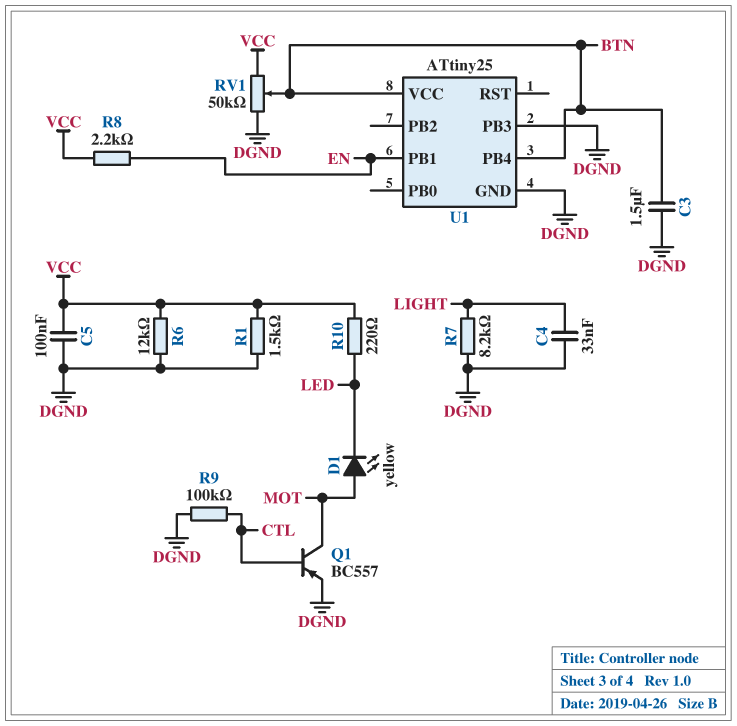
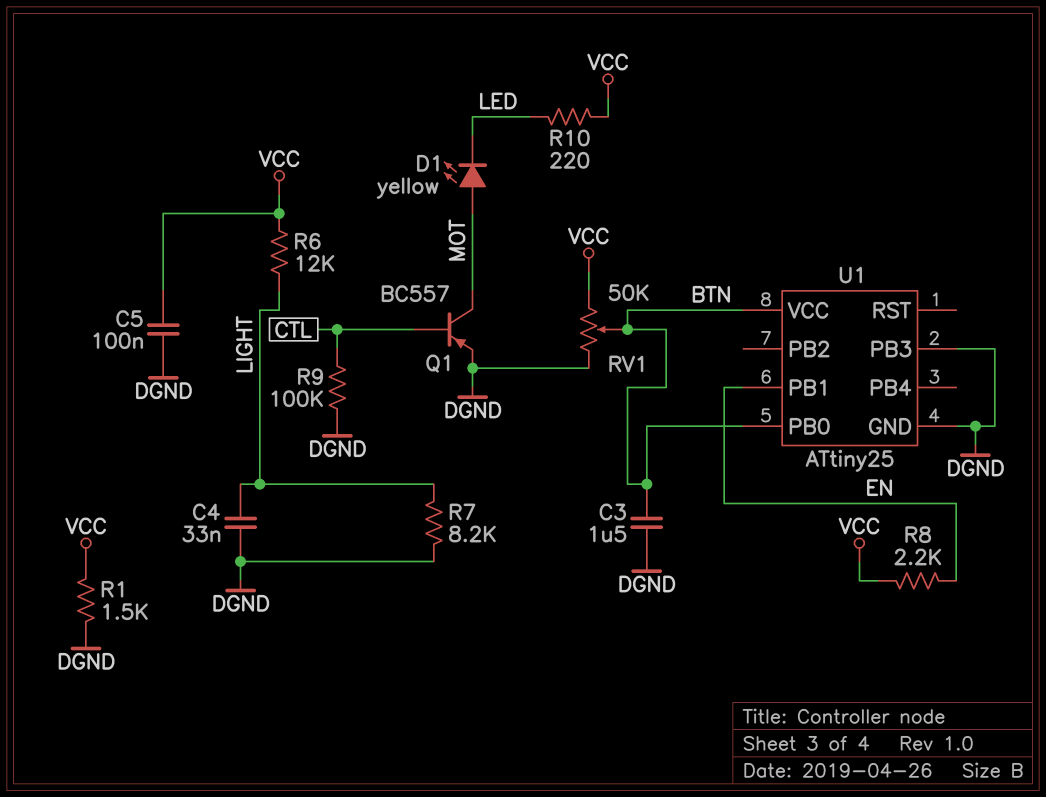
R6: 12k (DGND, VCC) -> 12k (LIGHT, VCC)
U1 pin PB0: none -> BTN
U1 pin PB4: BTN -> none

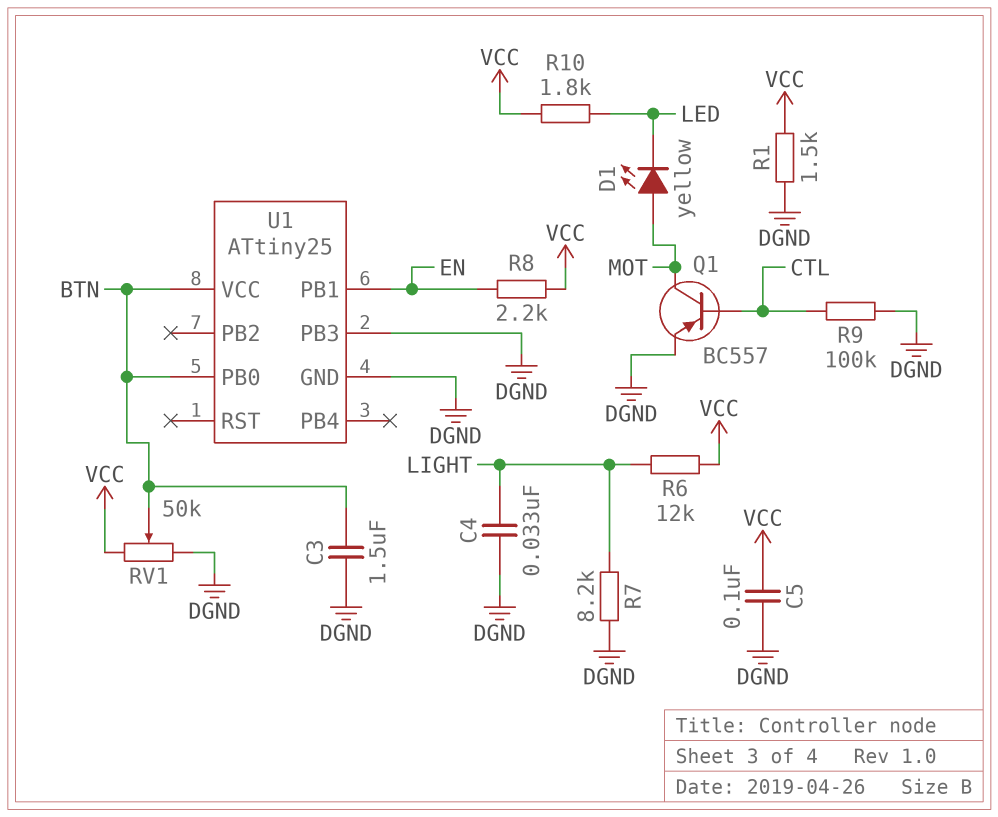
R10: 220 (LED, VCC) -> 1.8k (LED, VCC)

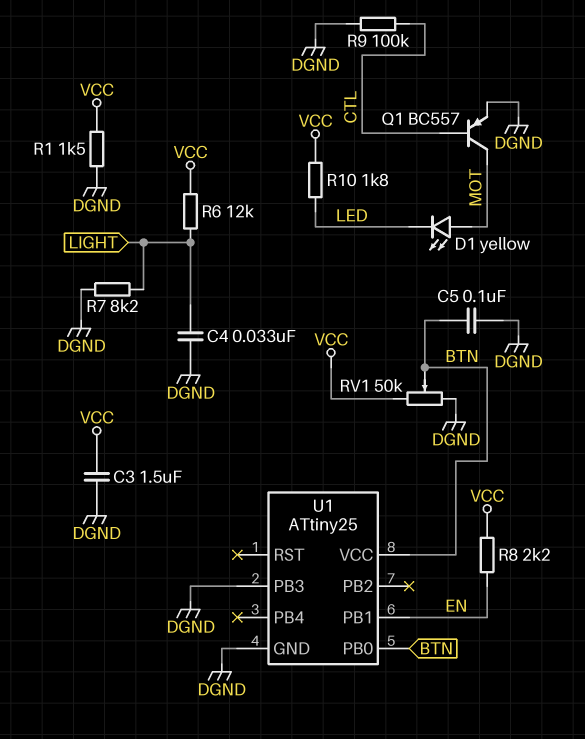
C3: 1.5uF (BTN, DGND) -> 1.5uF (DGND, VCC)
C5: 100nF (DGND, VCC) -> 100nF (BTN, DGND)

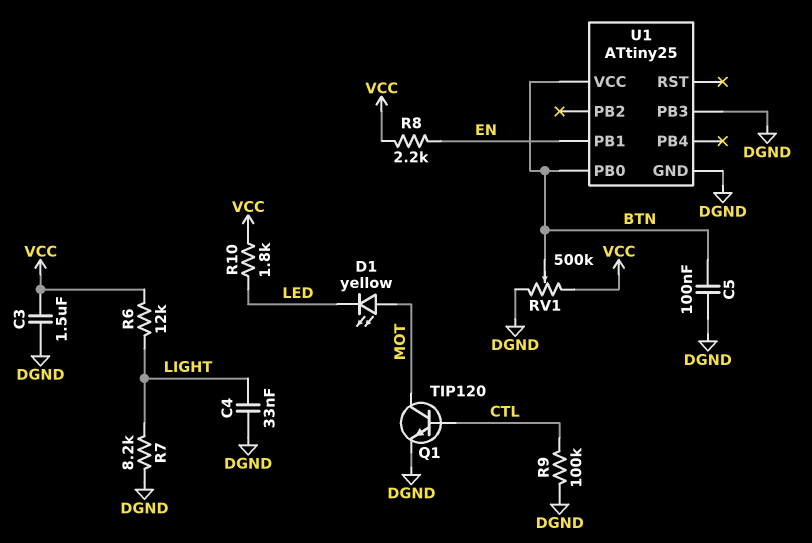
Q1: PNP BC557 (B CTL, C MOT, E DGND) -> NPN TIP120 (B CTL, C MOT, E DGND)
R1: 1.5k (DGND, VCC) -> none
RV1: 50k (DGND, VCC, wiper BTN) -> 500k (DGND, VCC, wiper BTN)

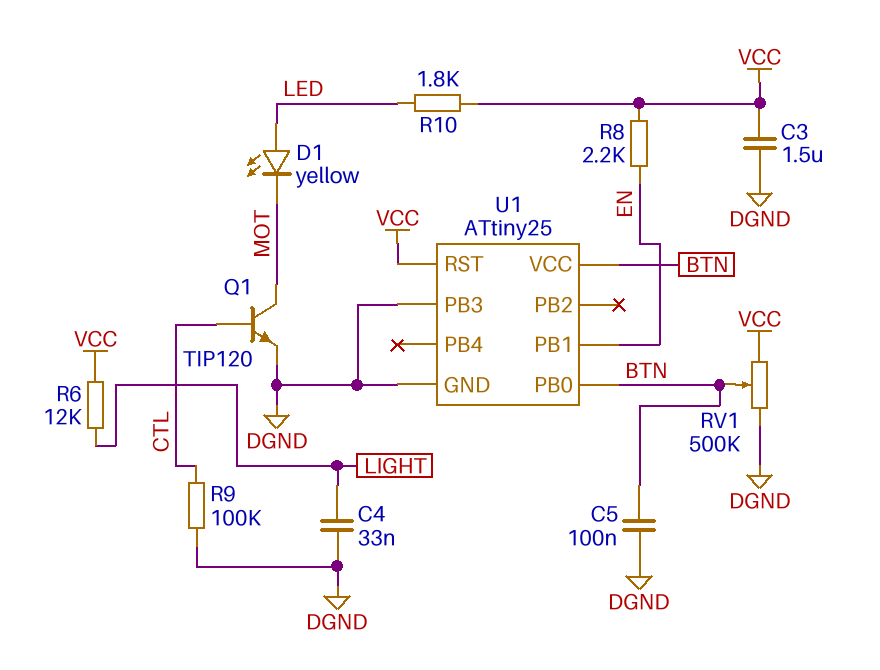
D1: LED yellow (A MOT, K LED) -> LED yellow (A LED, K MOT)
R7: 8.2k (DGND, LIGHT) -> none
U1 pin RST: none -> VCC

